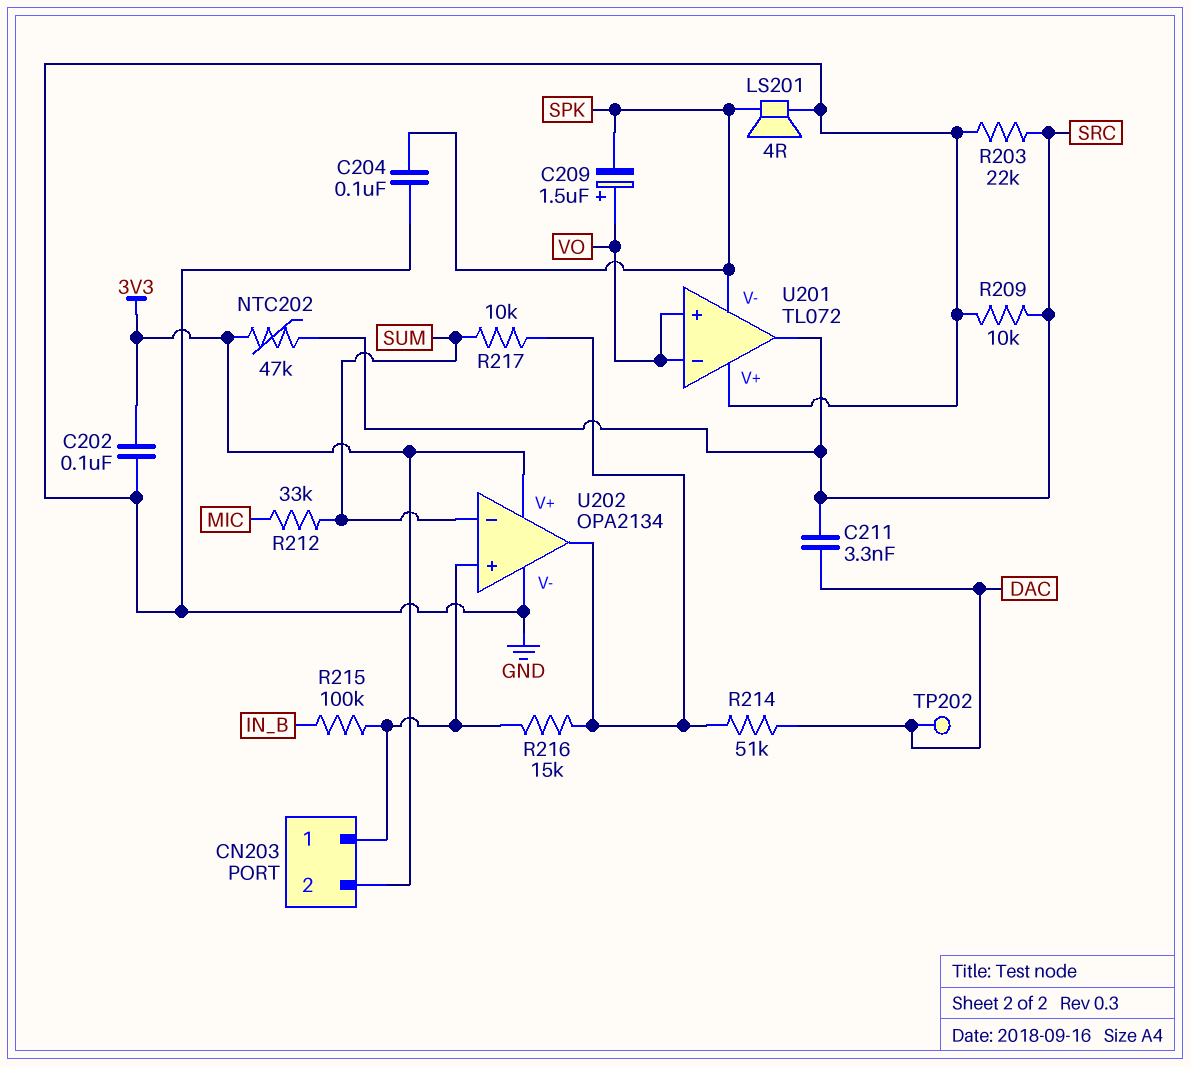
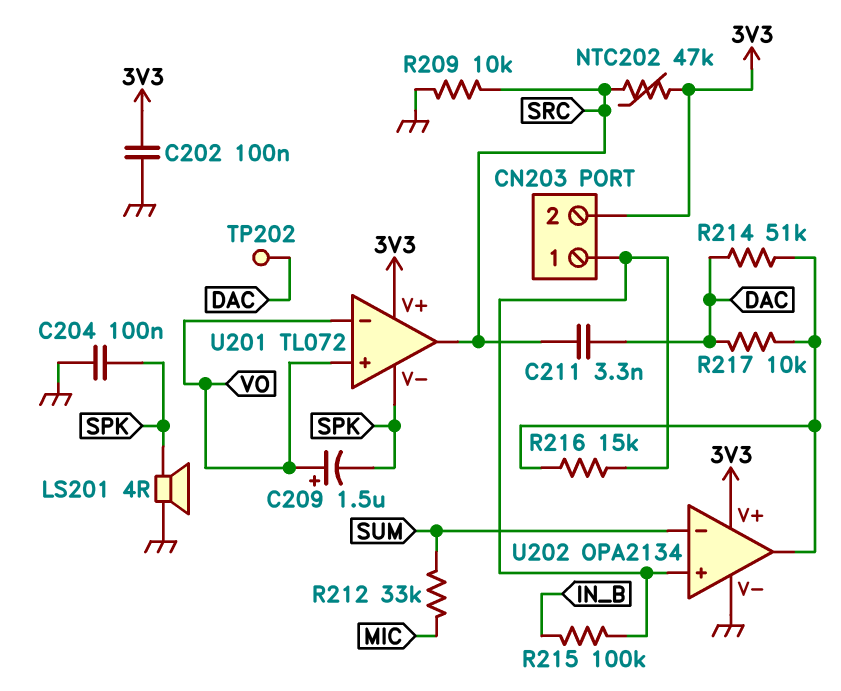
R203: 22k (GND, SRC) -> none
R217: 10k (SUM, U202/out) -> 10k (DAC, U202/out)
U201 pin V+: GND -> 3V3

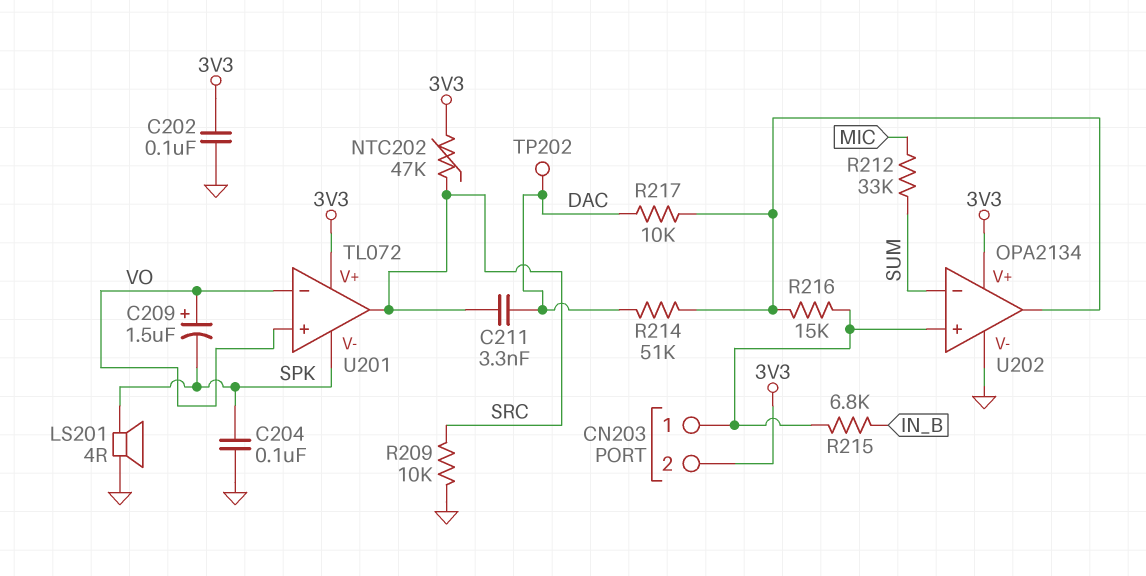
R215: 100k (CN203/1, IN_B) -> 6.8k (CN203/1, IN_B)

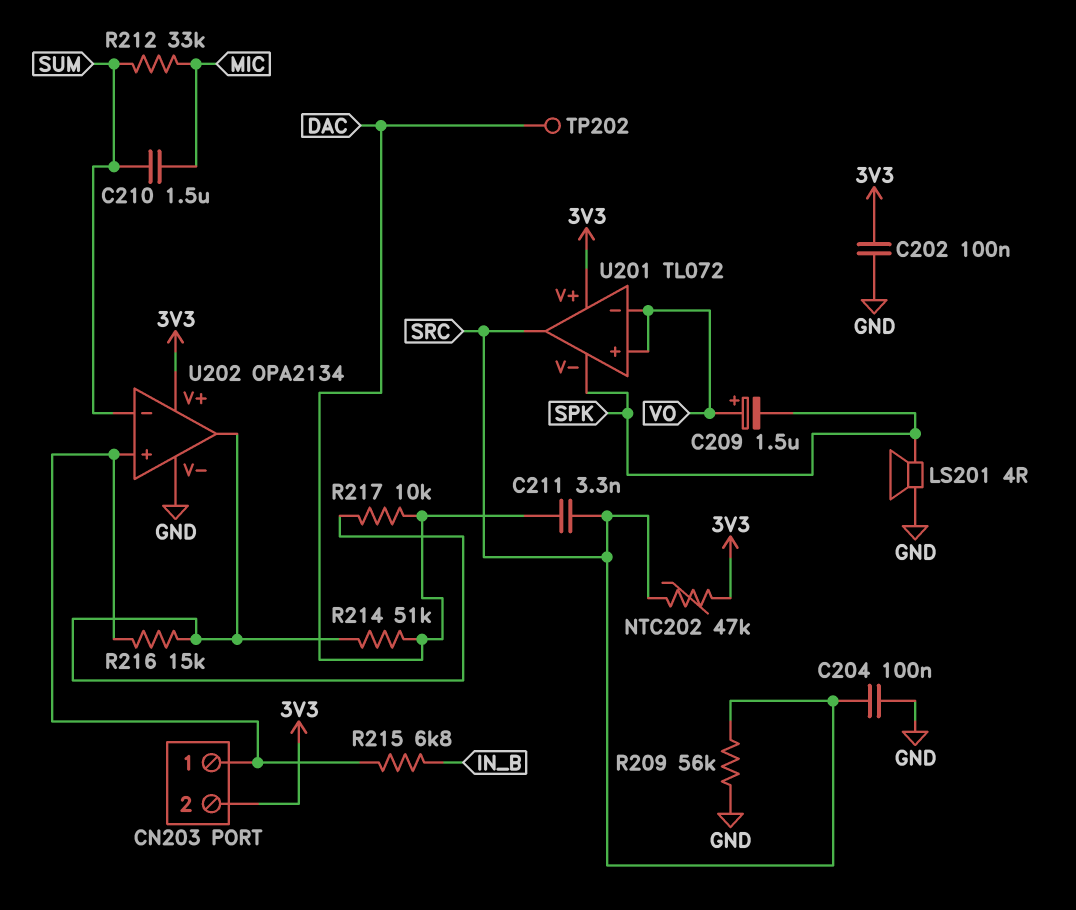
C204: 100nF (GND, SPK) -> 100nF (GND, SRC)
C210: none -> 1.5uF (MIC, SUM)
R209: 10k (GND, SRC) -> 56k (GND, SRC)

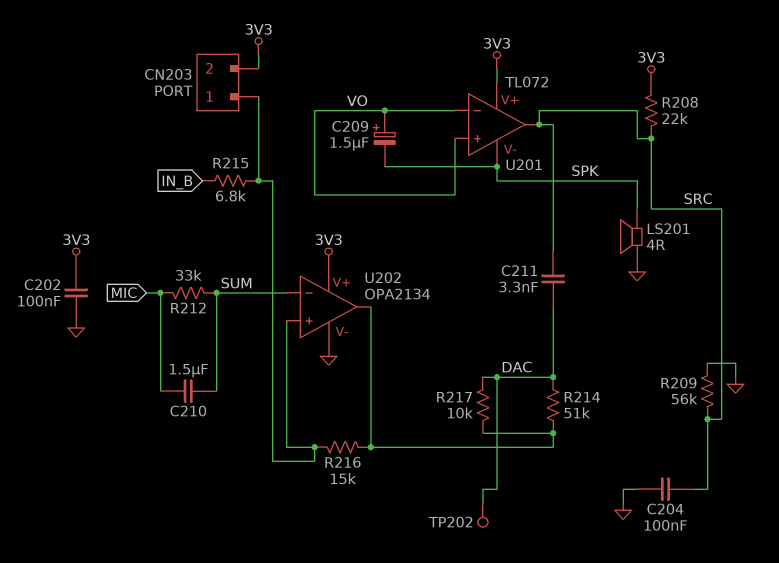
NTC202: 47k (3V3, SRC) -> none
R208: none -> 22k (3V3, SRC)

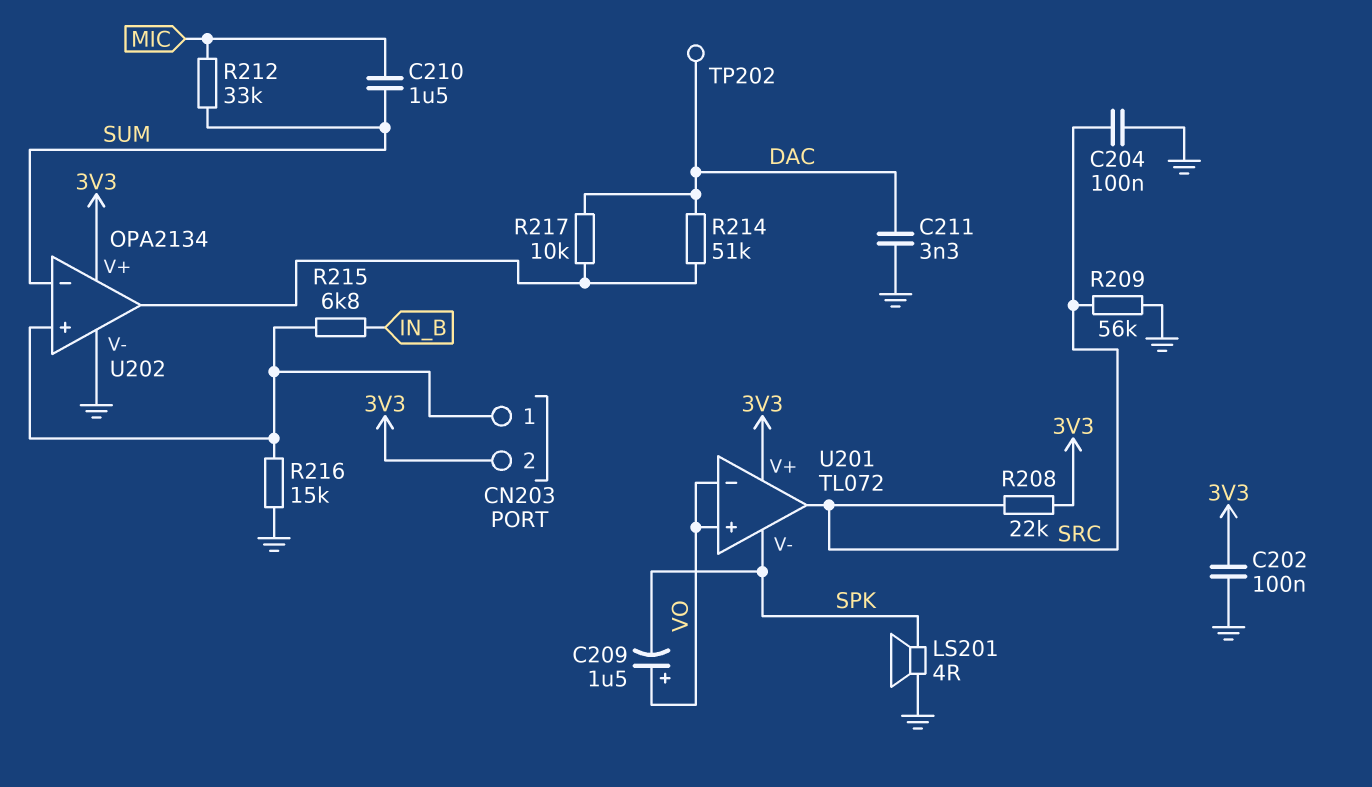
C211: 3.3nF (DAC, SRC) -> 3.3nF (DAC, GND)
R216: 15k (CN203/1, U202/out) -> 15k (CN203/1, GND)

